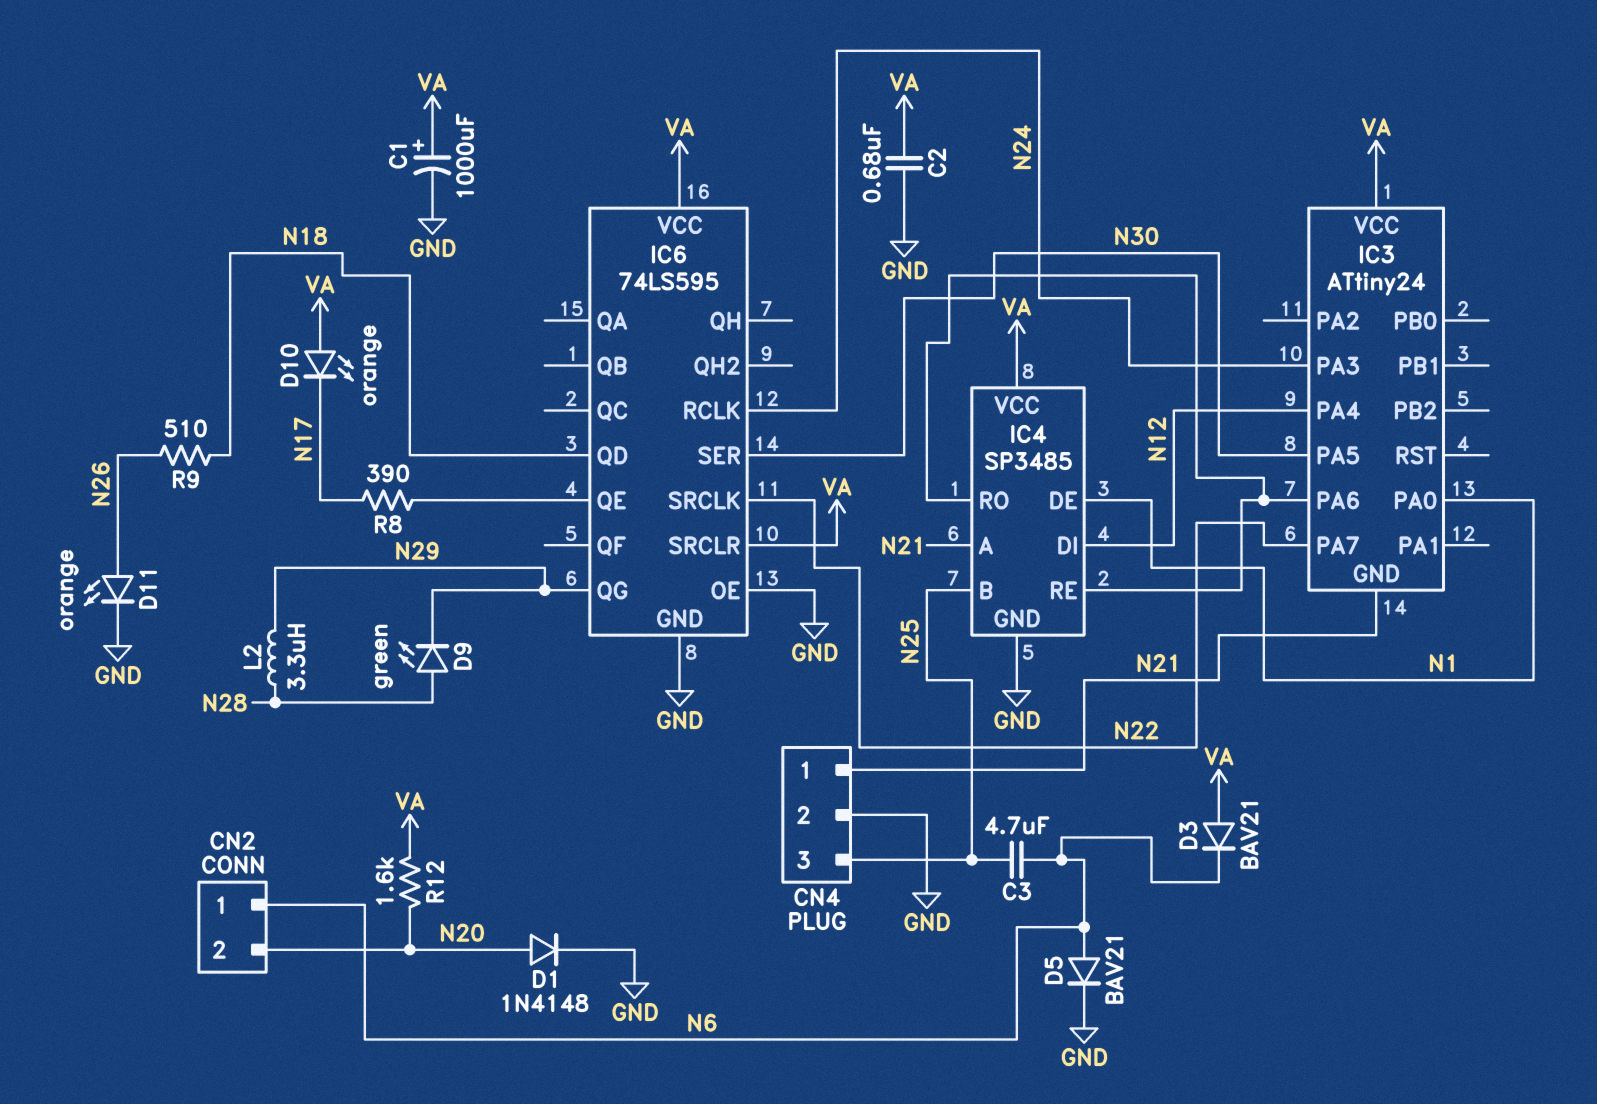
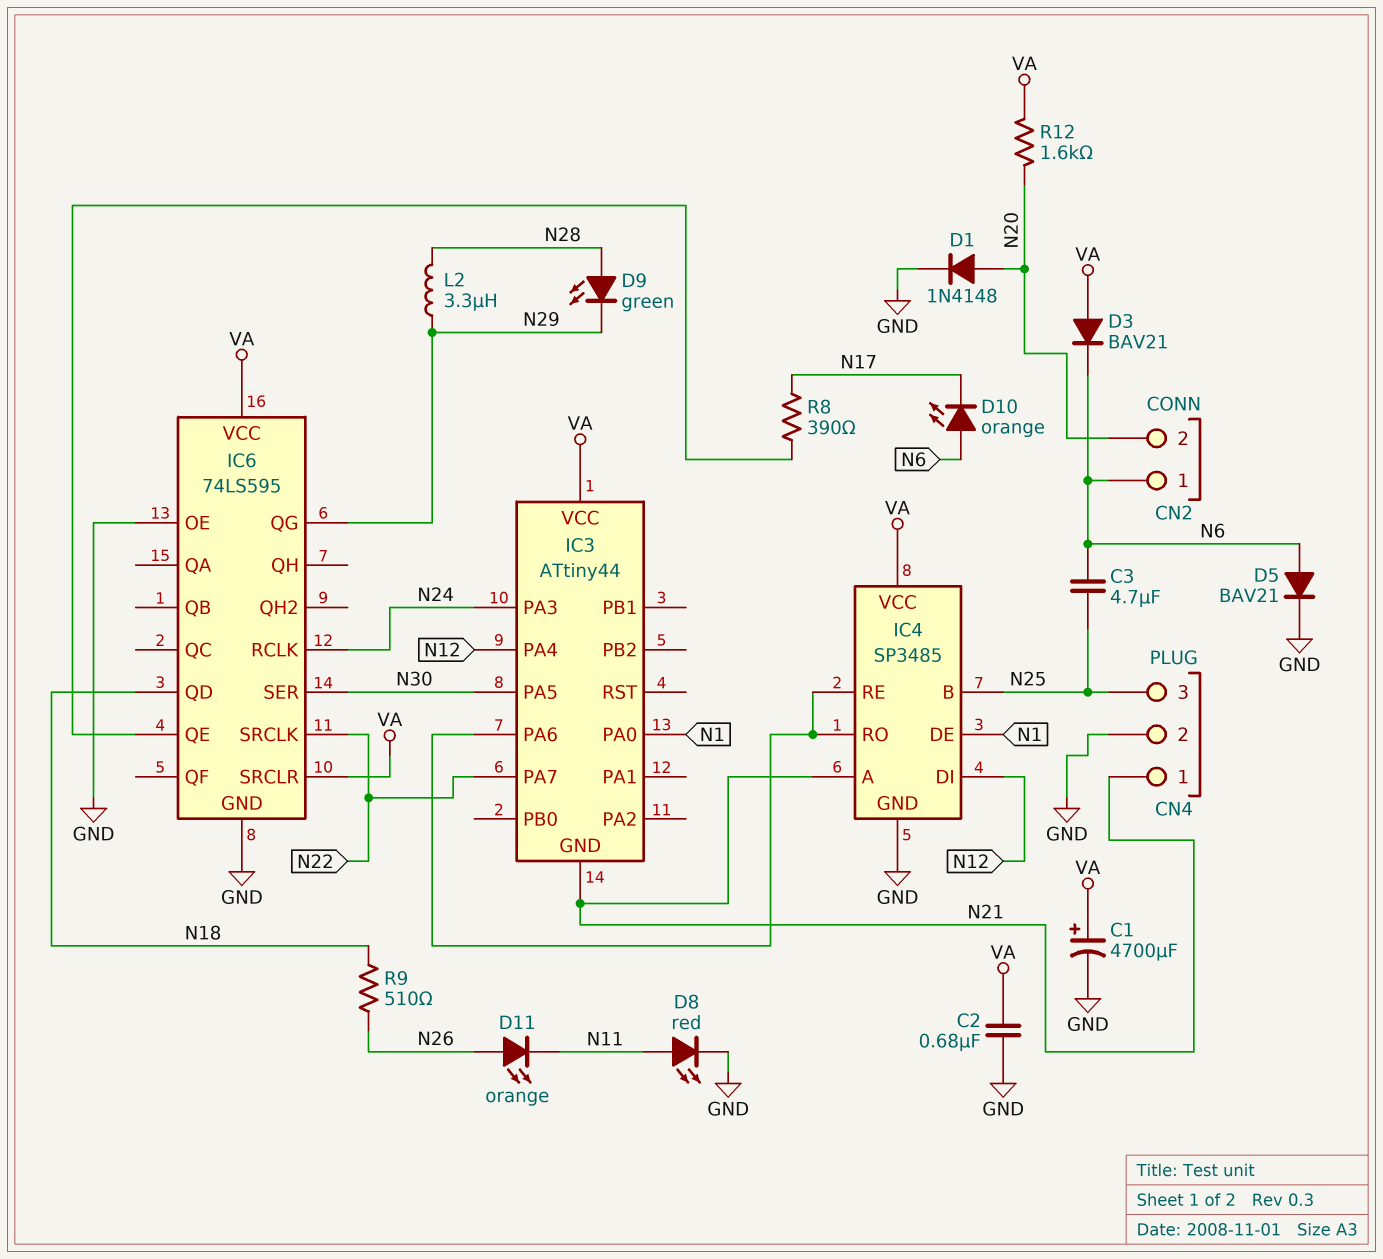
C1: 1000uF (plus VA, minus GND) -> 4700uF (plus VA, minus GND)
D8: none -> LED red (A N11, K GND)
D10: LED orange (A VA, K N17) -> LED orange (A N6, K N17)
D11: LED orange (A N26, K GND) -> LED orange (A N26, K N11)
IC3: ATtiny24 -> ATtiny44

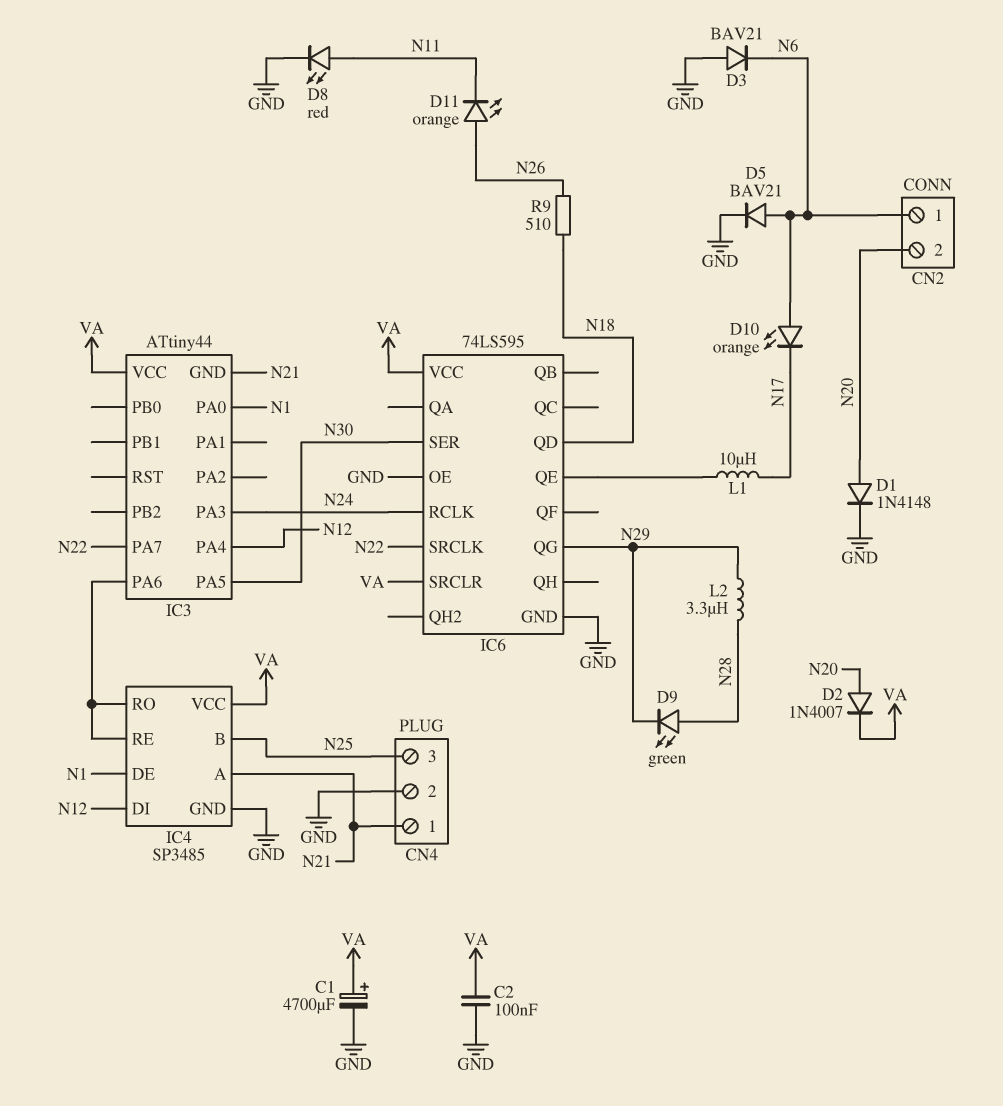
C2: 680nF (GND, VA) -> 100nF (GND, VA)
C3: 4.7uF (N6, N25) -> none
D2: none -> diode 1N4007 (A N20, K VA)
D3: diode BAV21 (A VA, K N6) -> diode BAV21 (A GND, K N6)
L1: none -> 10uH (IC6/QE, N17)
R8: 390 (IC6/QE, N17) -> none
R12: 1.6k (N20, VA) -> none

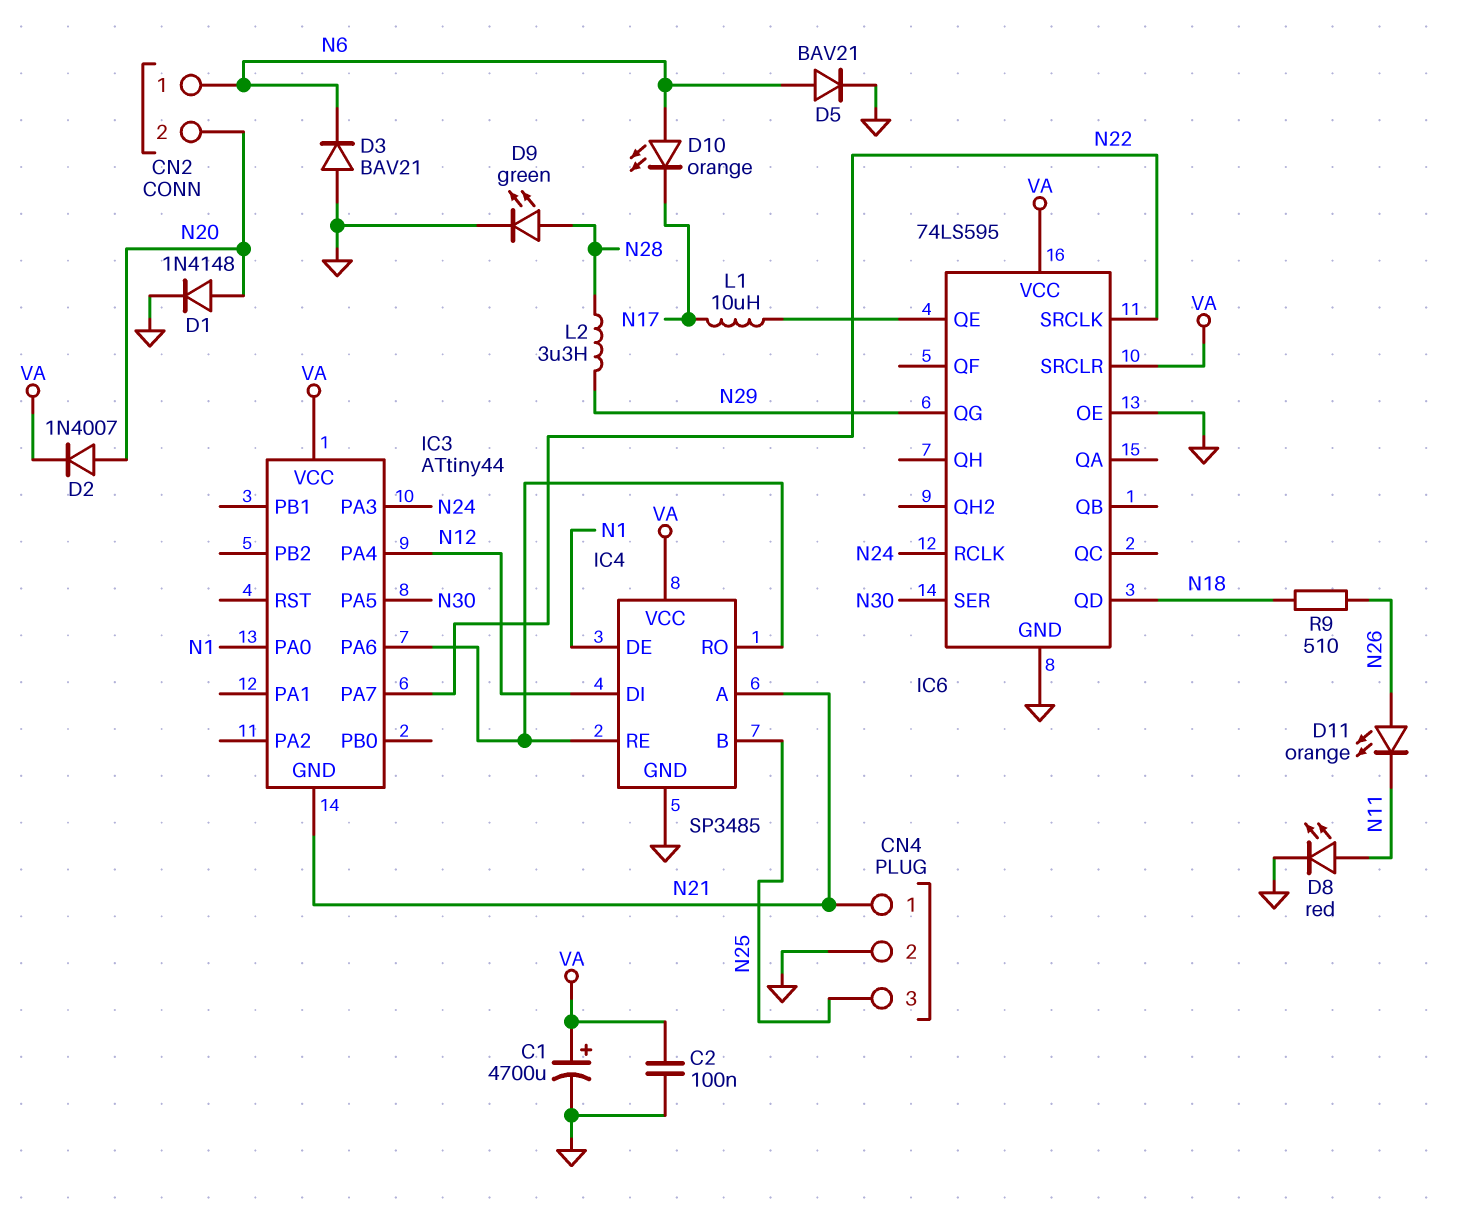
D9: LED green (A N28, K N29) -> LED green (A N28, K GND)

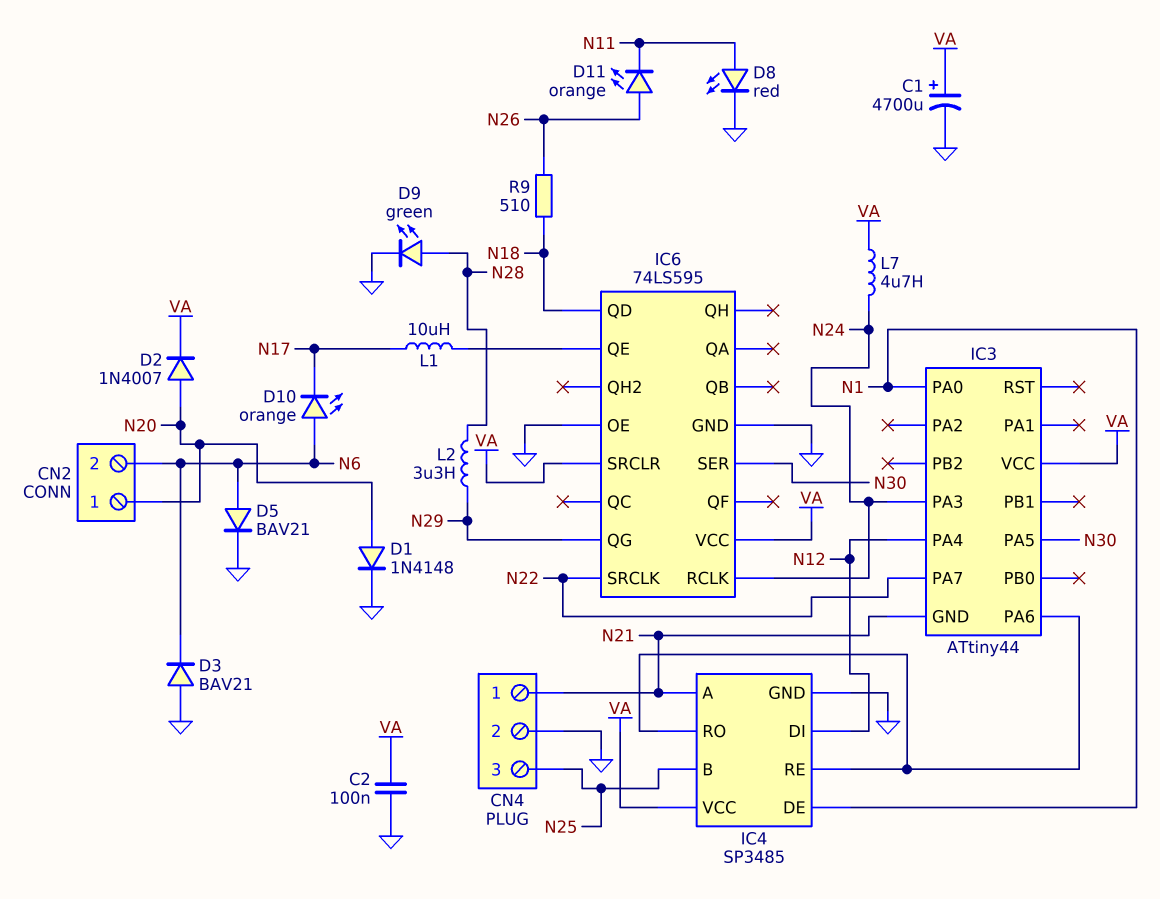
CN2 pin 1: N6 -> N20
CN2 pin 2: N20 -> N6
L7: none -> 4.7uH (N24, VA)

